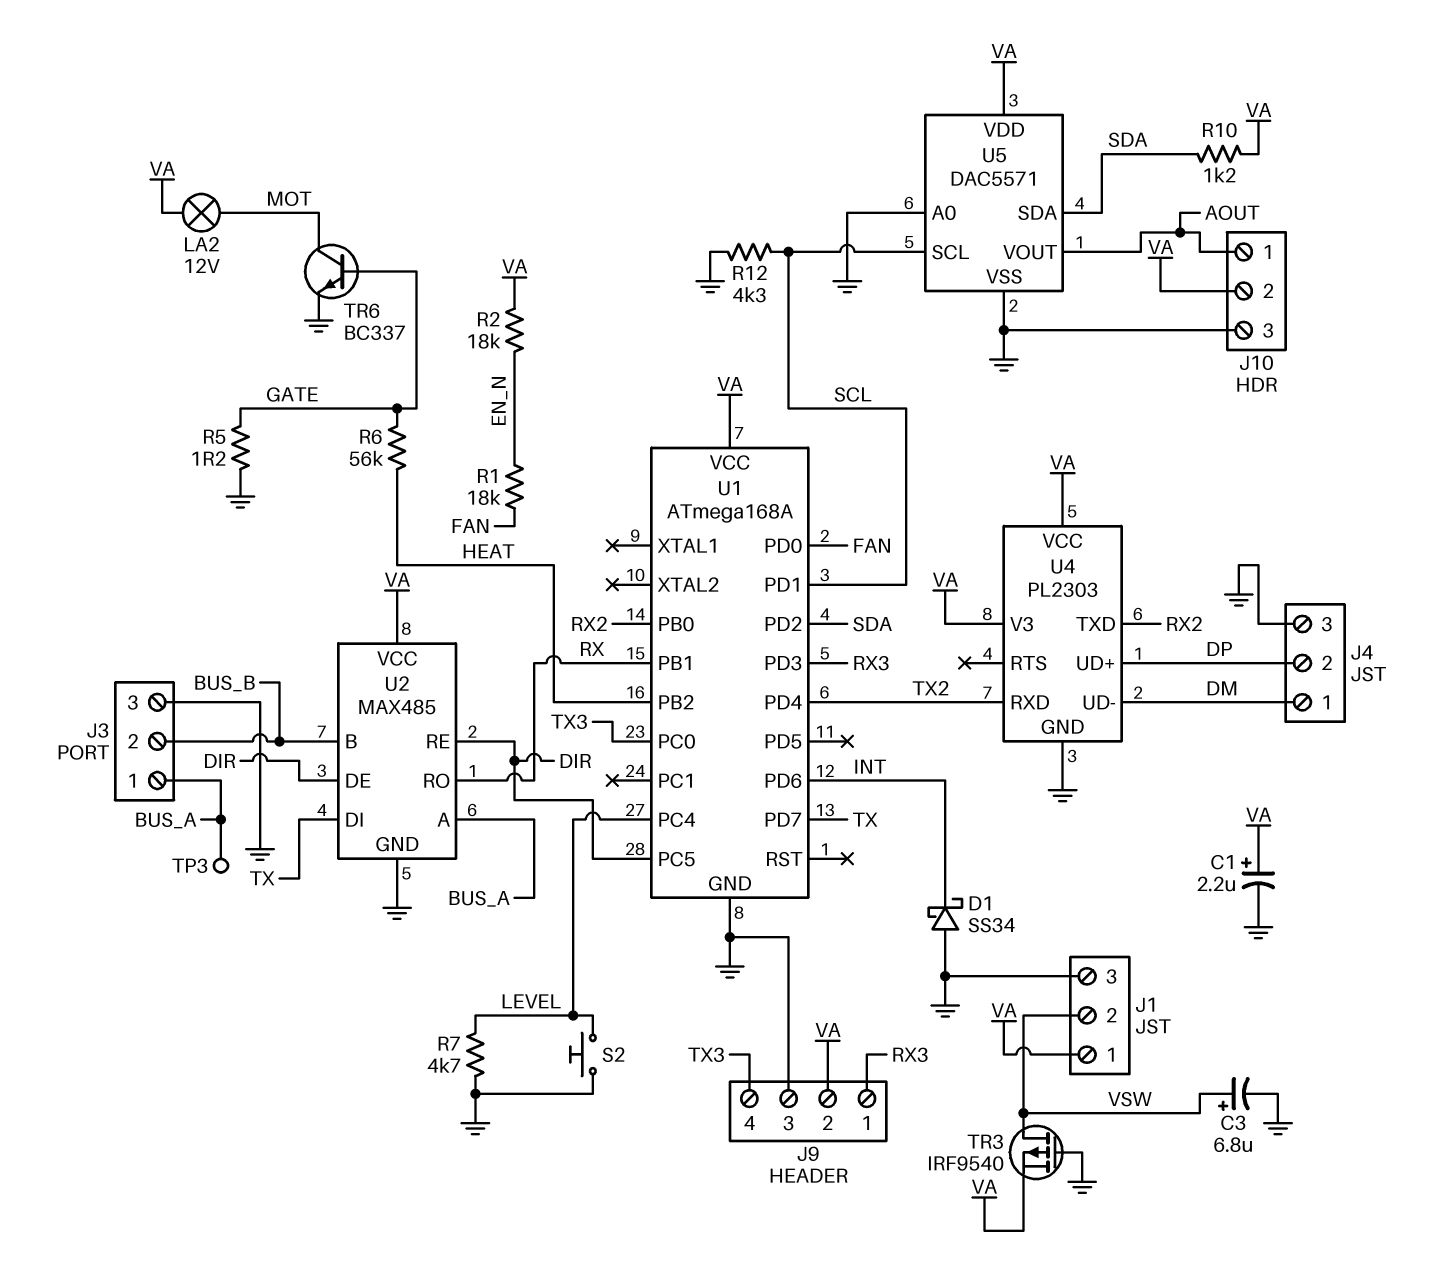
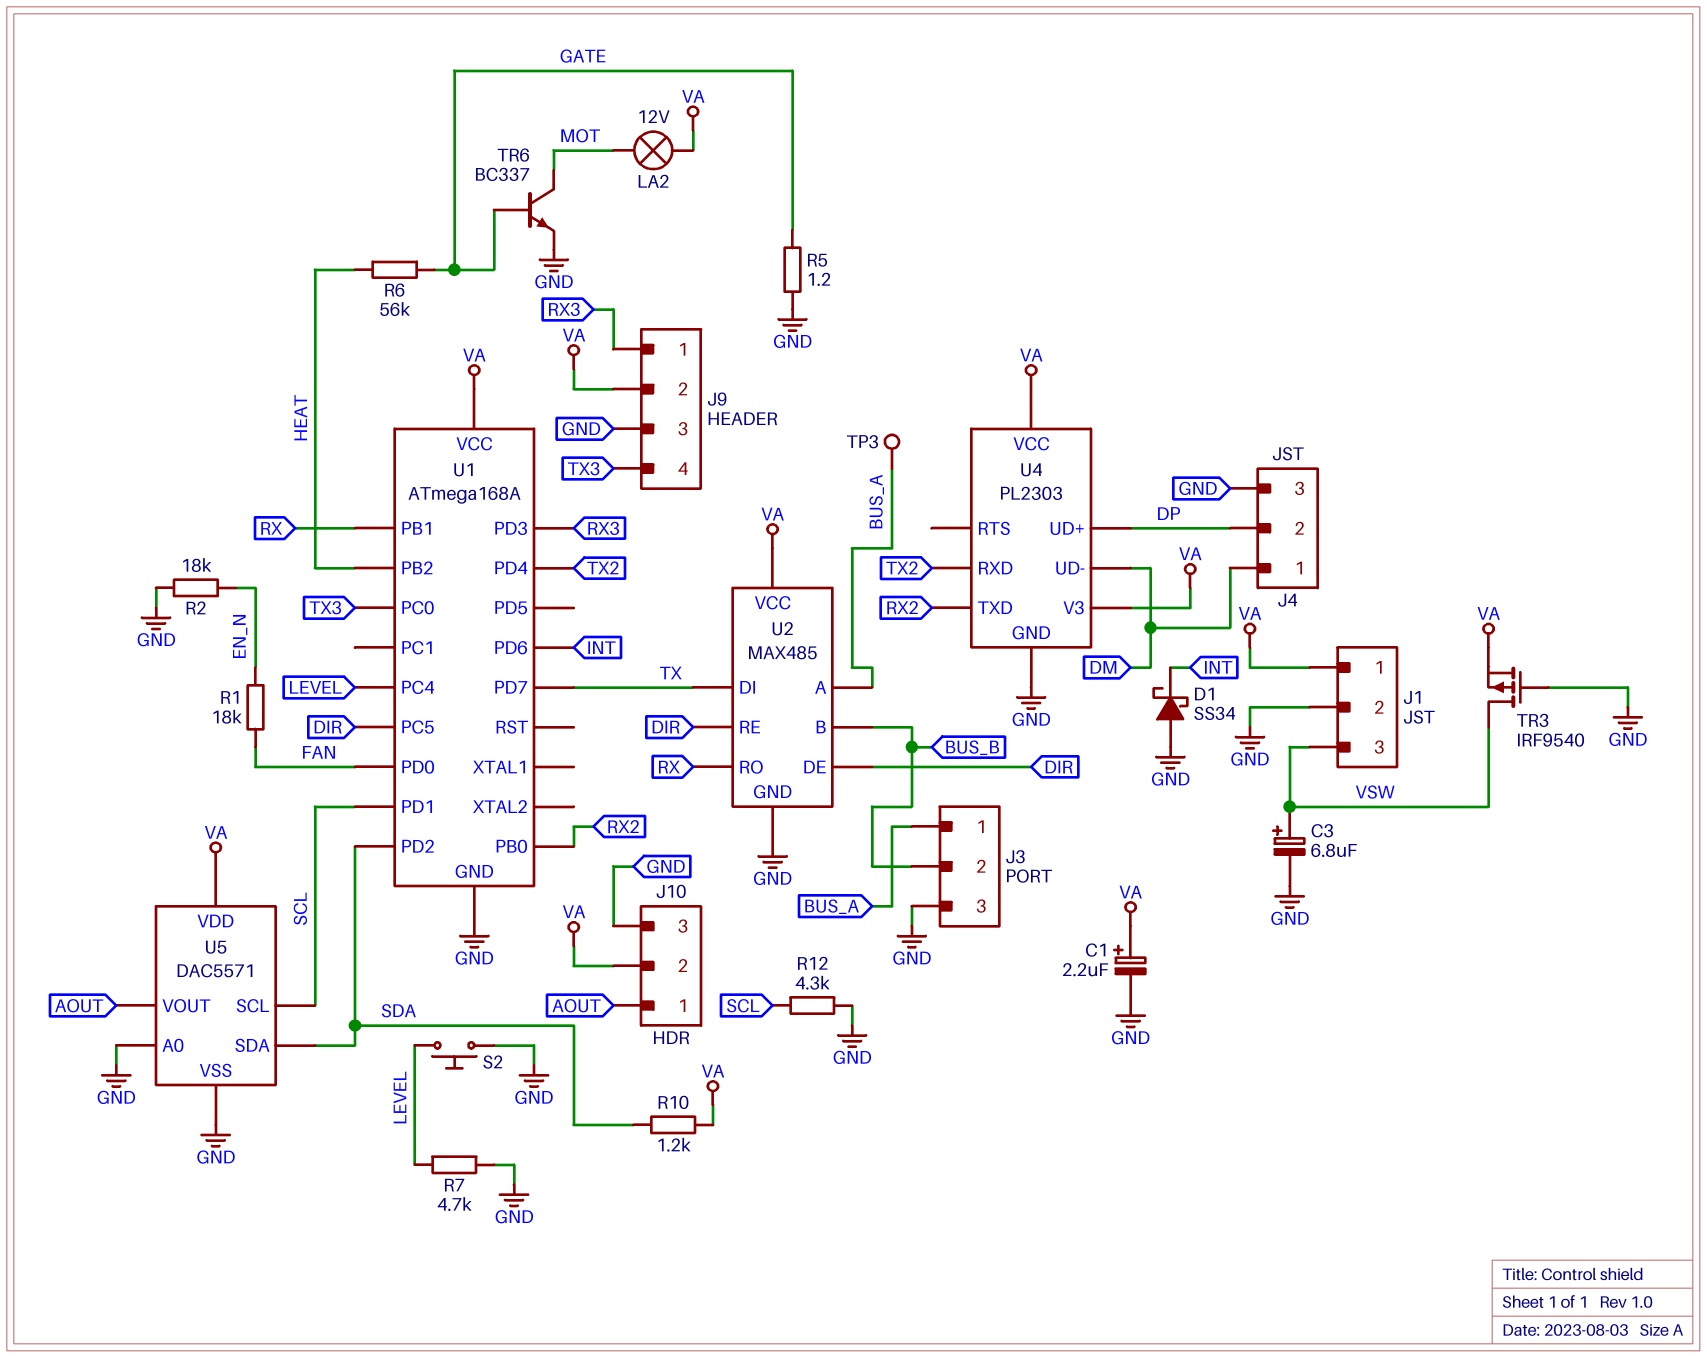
J1 pin 2: VSW -> GND
J1 pin 3: GND -> VSW
R2: 18k (EN_N, VA) -> 18k (EN_N, GND)

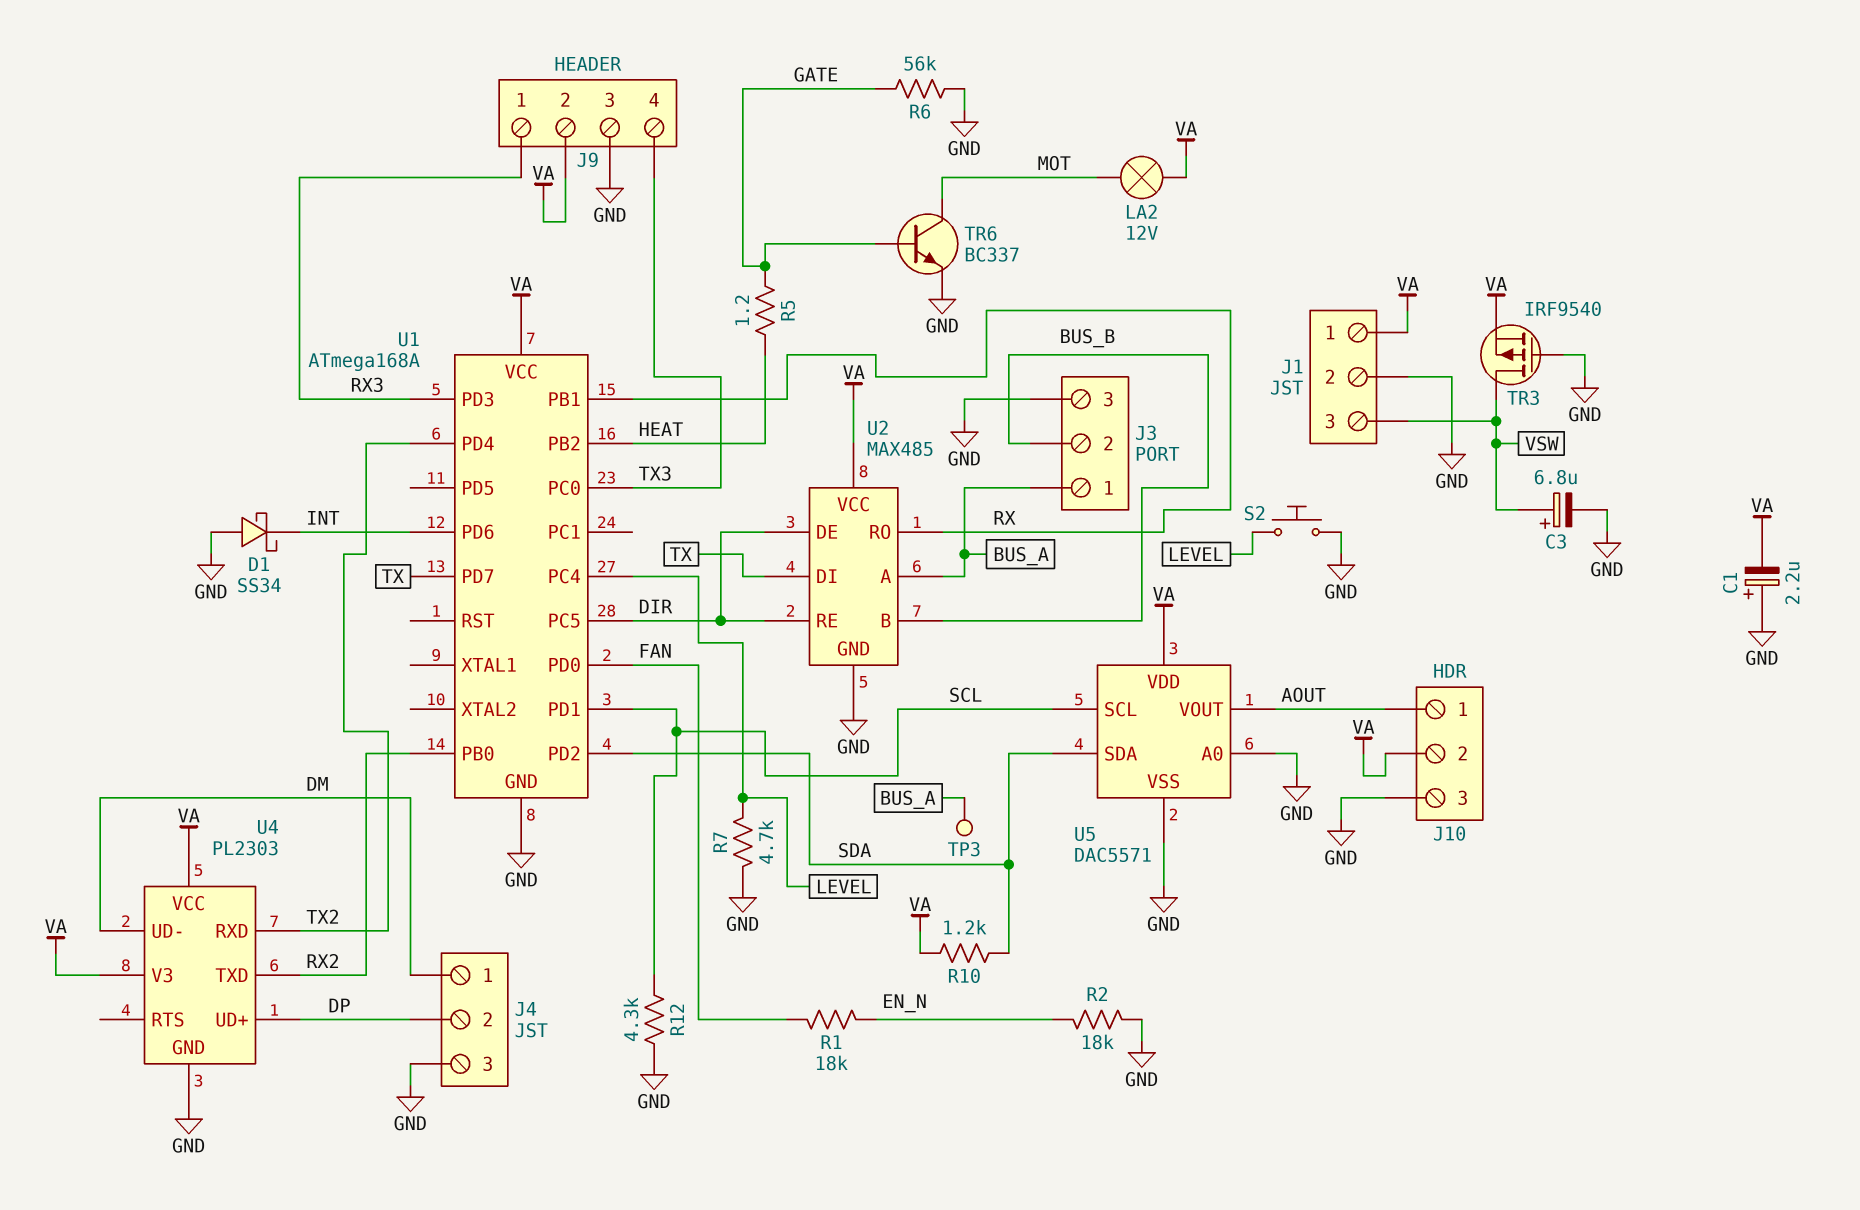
C1: 2.2uF (plus VA, minus GND) -> 2.2uF (plus GND, minus VA)
R5: 1.2 (GATE, GND) -> 1.2 (GATE, HEAT)
R6: 56k (GATE, HEAT) -> 56k (GATE, GND)

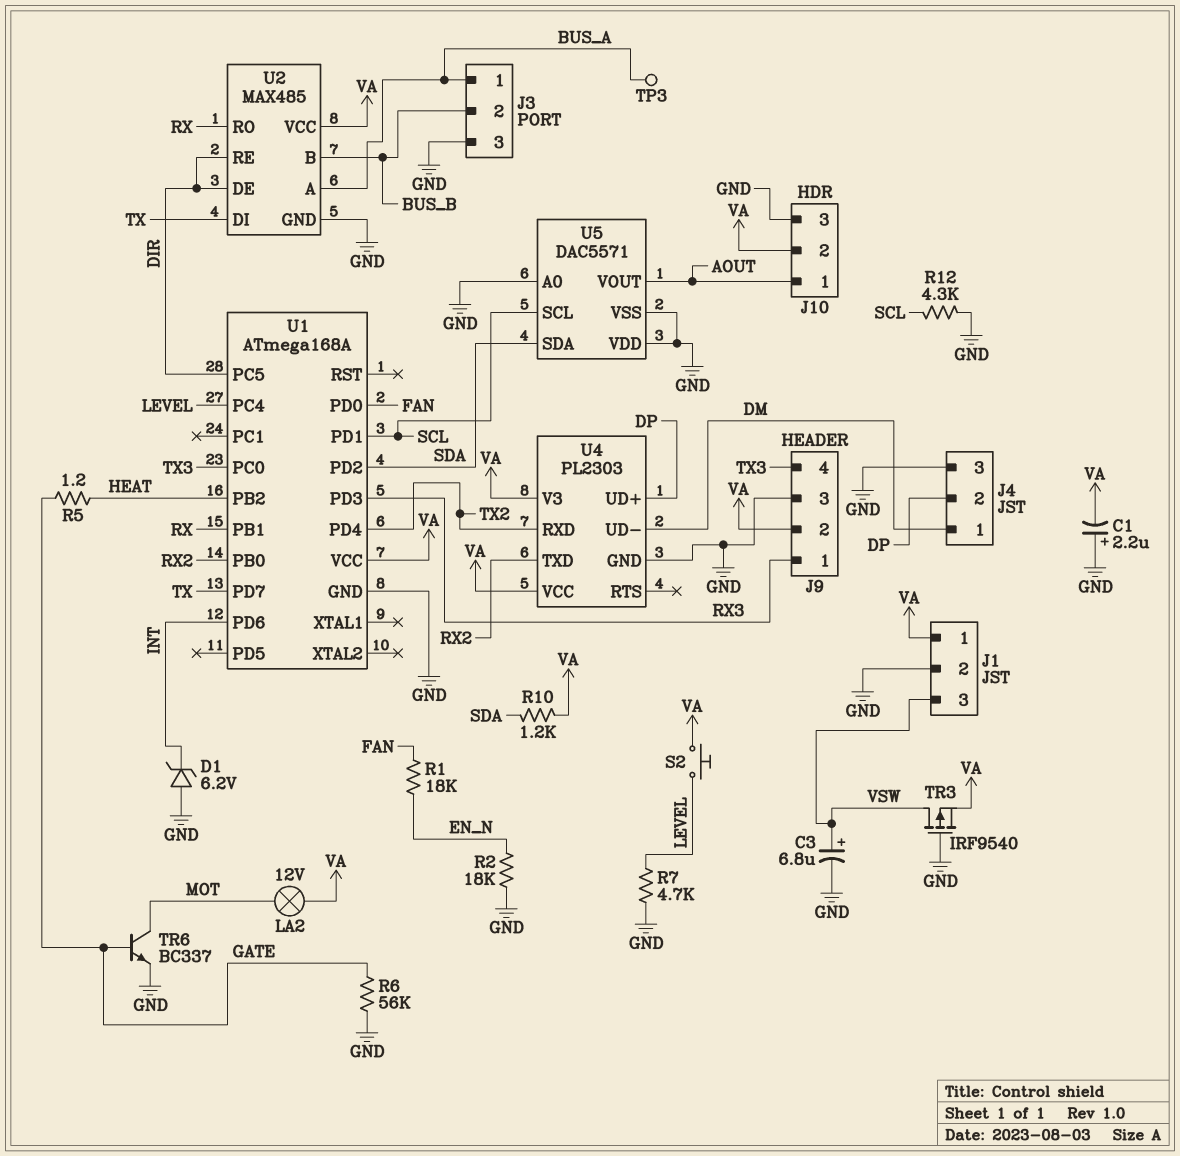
D1: schottky SS34 (A GND, K INT) -> zener 6.2V (A GND, K INT)
S2: button (GND, LEVEL) -> button (LEVEL, VA)
U5 pin VDD: VA -> GND

